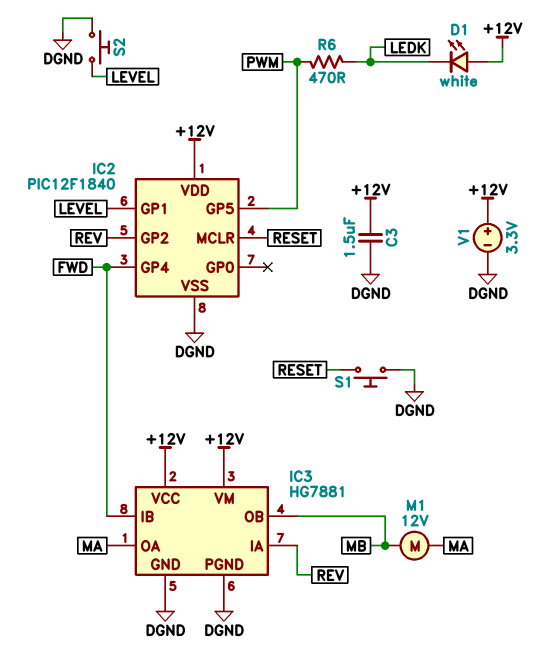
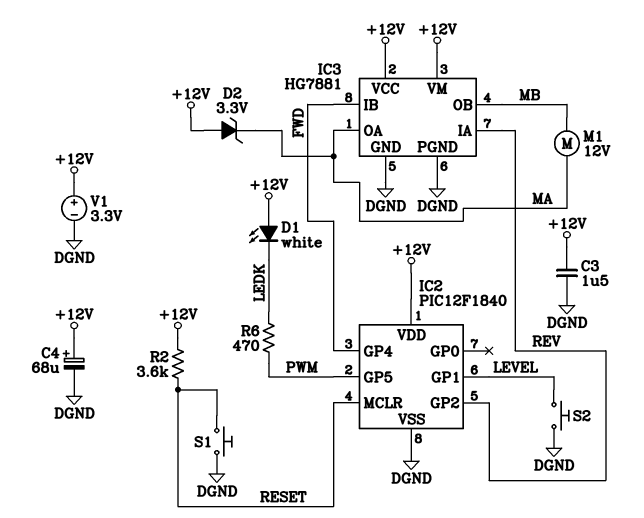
C4: none -> 68uF (plus +12V, minus DGND)
D2: none -> zener 3.3V (A +12V, K MA)
R2: none -> 3.6k (+12V, RESET)

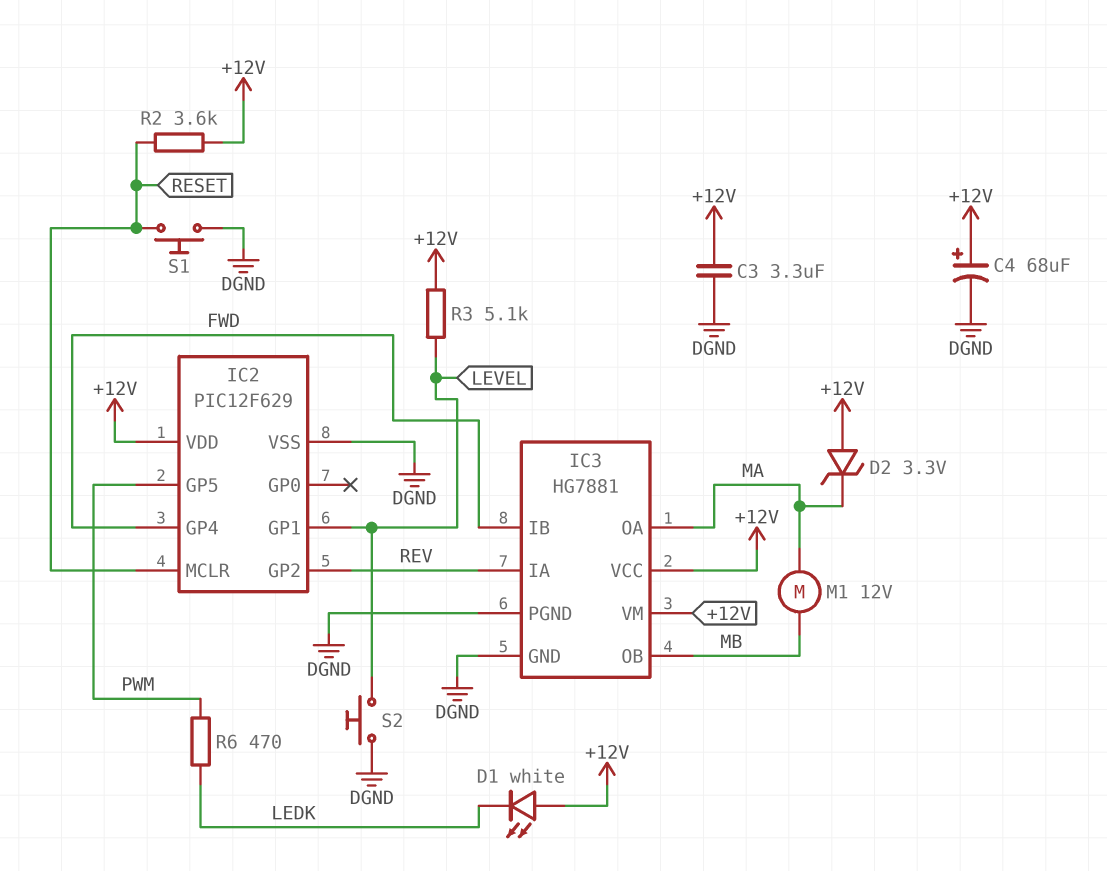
C3: 1.5uF (+12V, DGND) -> 3.3uF (+12V, DGND)
IC2: PIC12F1840 -> PIC12F629
R3: none -> 5.1k (+12V, LEVEL)
V1: 3.3V (plus +12V, minus DGND) -> none

